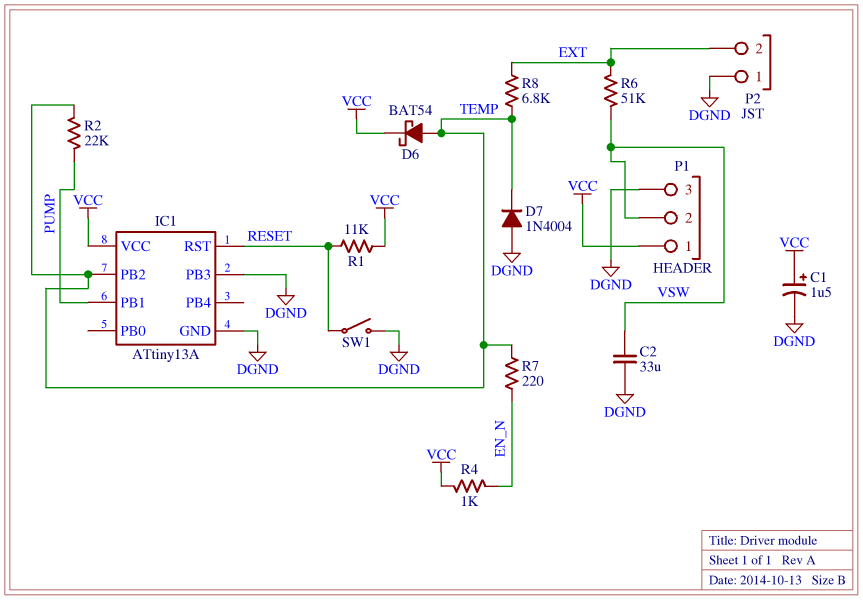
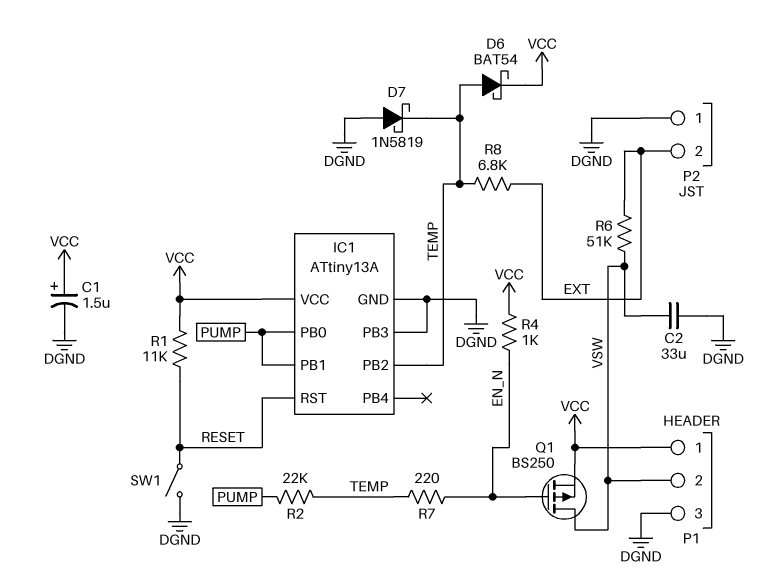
D7: diode 1N4004 (A DGND, K TEMP) -> schottky 1N5819 (A DGND, K TEMP)
IC1 pin PB0: none -> PUMP
Q1: none -> PMOS BS250 (G EN_N, D VSW, S VCC)

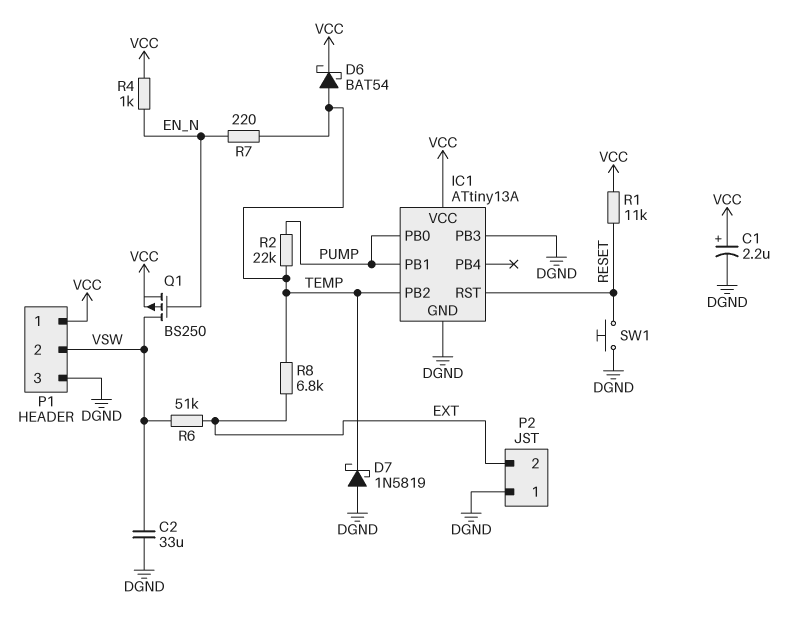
C1: 1.5uF (plus VCC, minus DGND) -> 2.2uF (plus VCC, minus DGND)
SW1: switch (DGND, RESET) -> button (DGND, RESET)

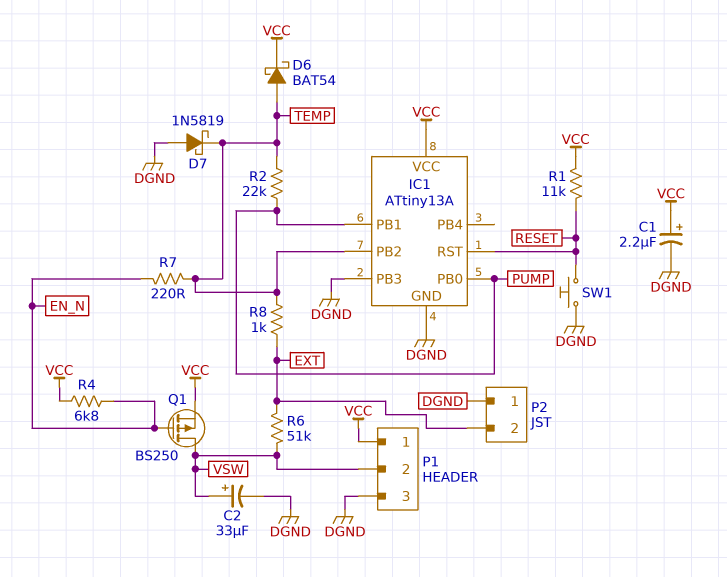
C2: 33uF (DGND, VSW) -> 33uF (plus VSW, minus DGND)
R4: 1k (EN_N, VCC) -> 6.8k (EN_N, VCC)
R8: 6.8k (EXT, TEMP) -> 1k (EXT, TEMP)

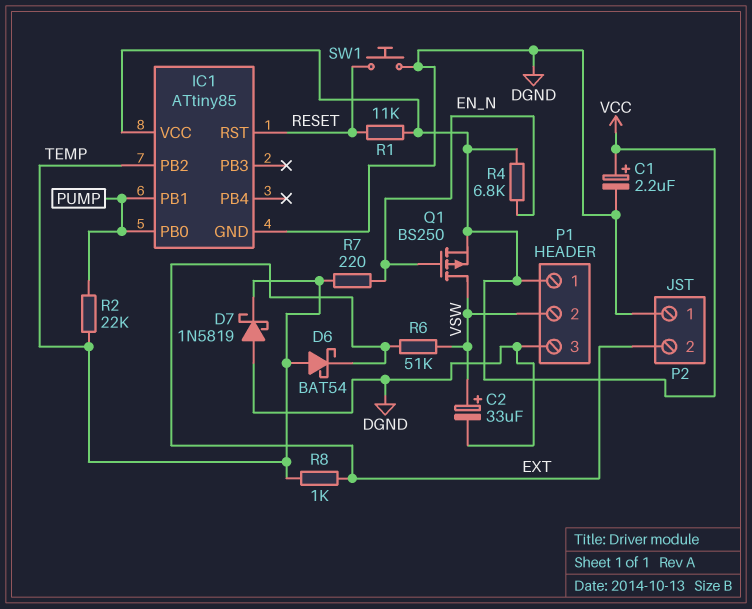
D6: schottky BAT54 (A TEMP, K VCC) -> schottky BAT54 (A TEMP, K EXT)
IC1: ATtiny13A -> ATtiny85
IC1 pin PB3: DGND -> none

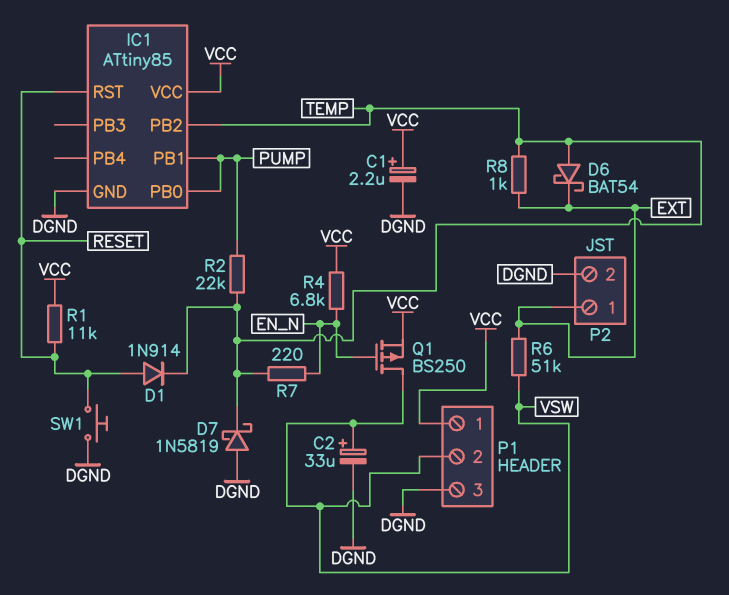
D1: none -> diode 1N914 (A RESET, K TEMP)
P2 pin 1: DGND -> EXT
P2 pin 2: EXT -> DGND

